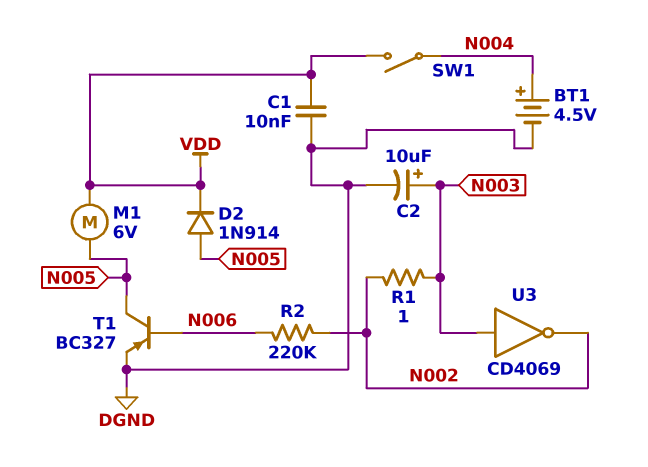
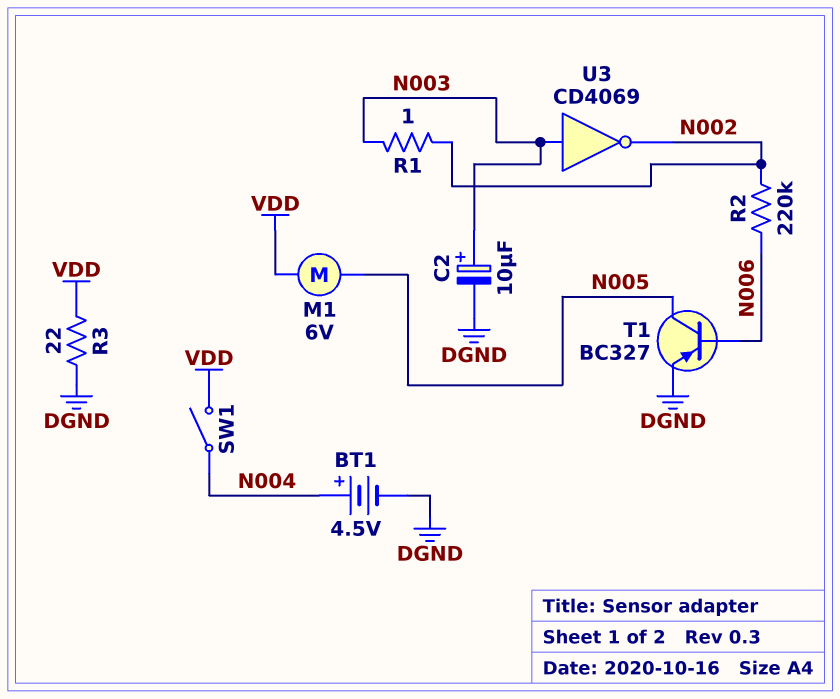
C1: 10nF (DGND, VDD) -> none
D2: diode 1N914 (A N005, K VDD) -> none
R3: none -> 22 (DGND, VDD)

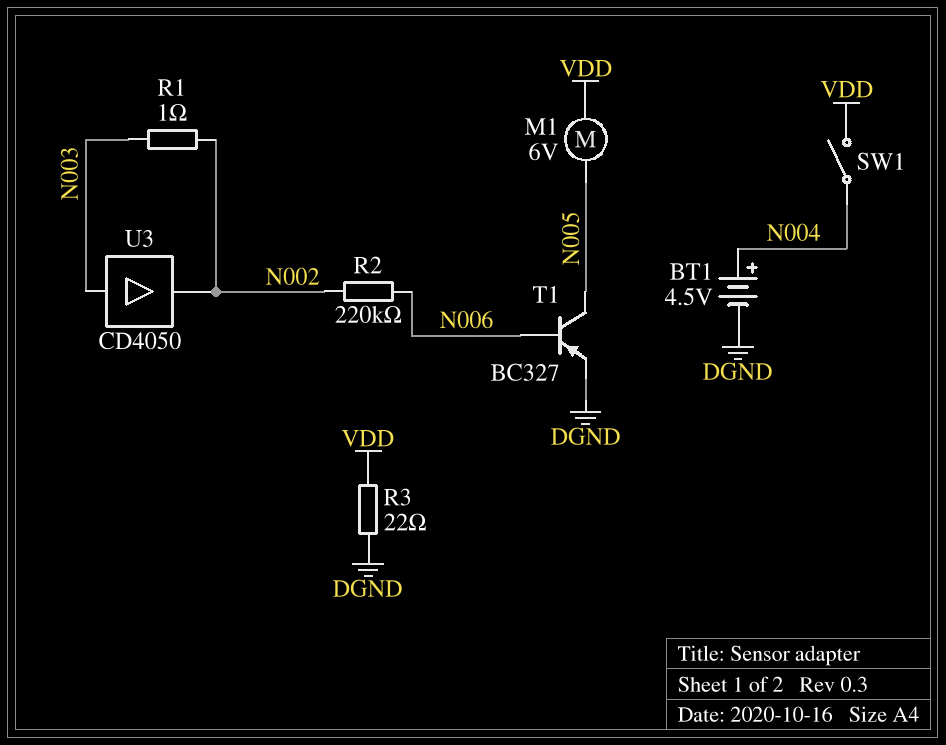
C2: 10uF (plus N003, minus DGND) -> none
U3: NOT CD4069 (in N003, out N002) -> buffer CD4050 (in N003, out N002)

